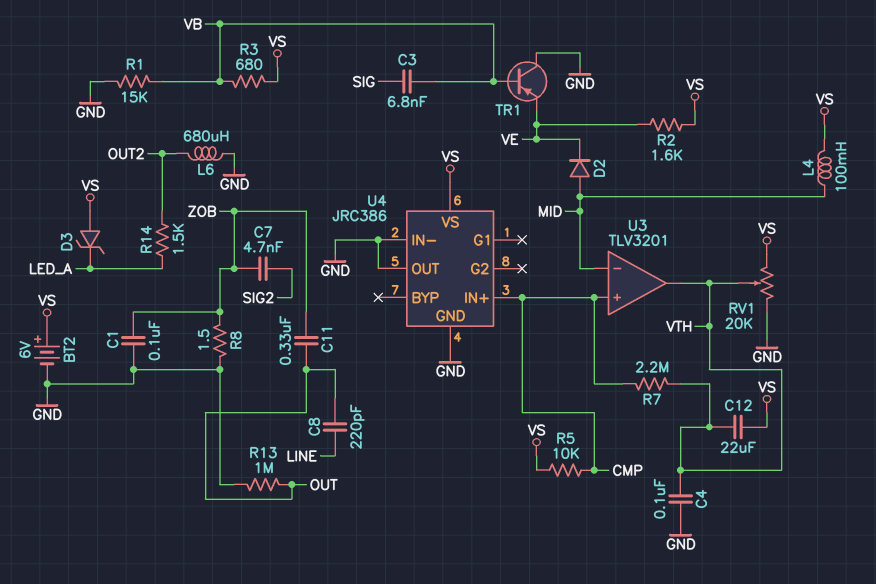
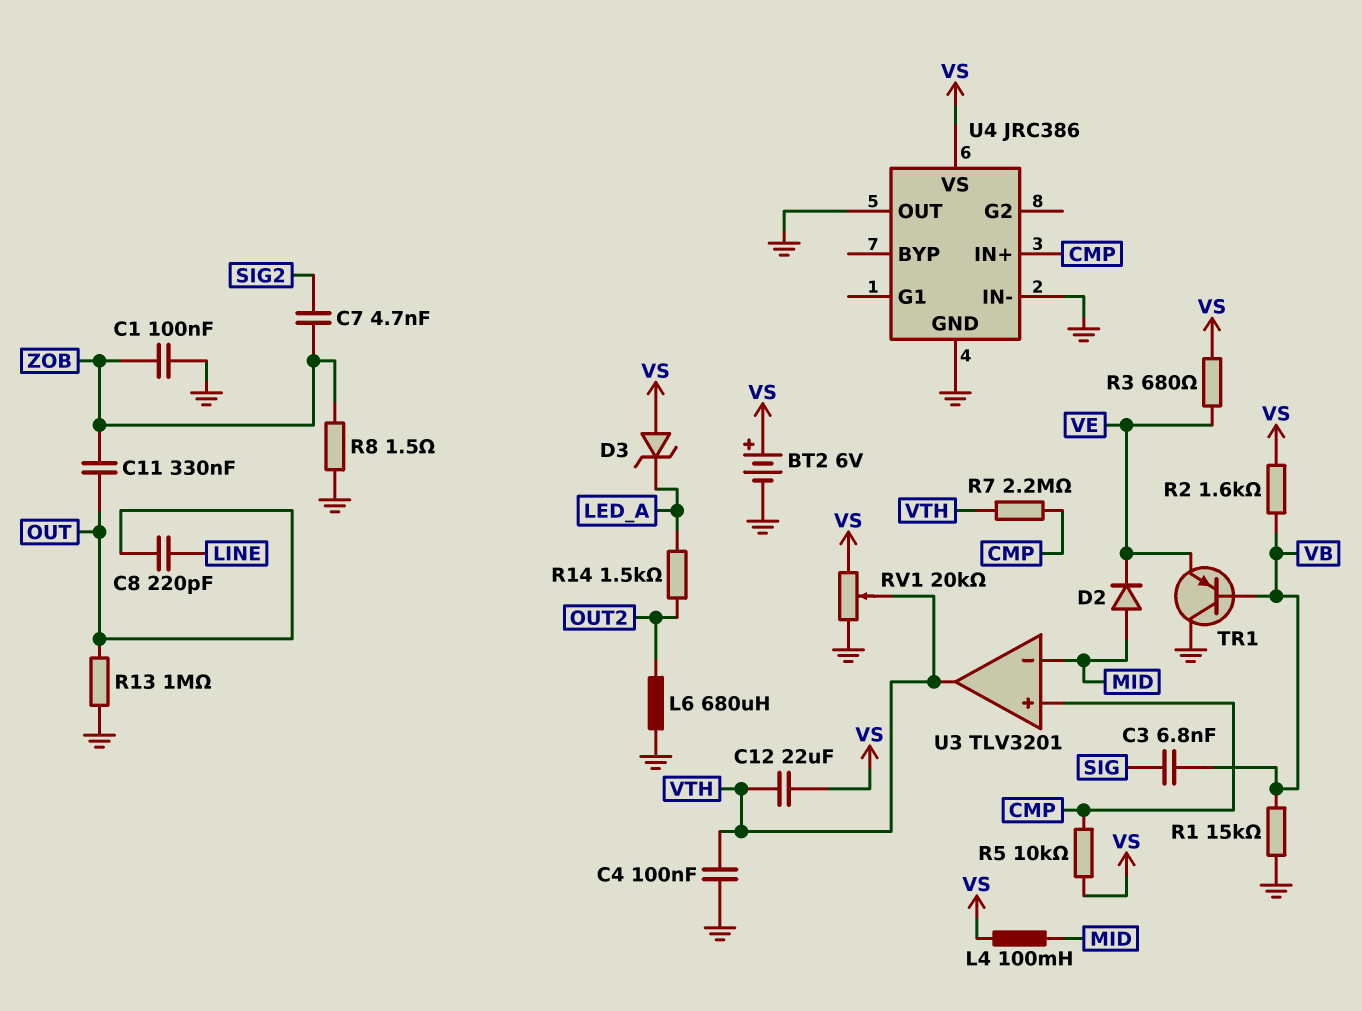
R2: 1.6k (VE, VS) -> 1.6k (VB, VS)
R3: 680 (VB, VS) -> 680 (VE, VS)

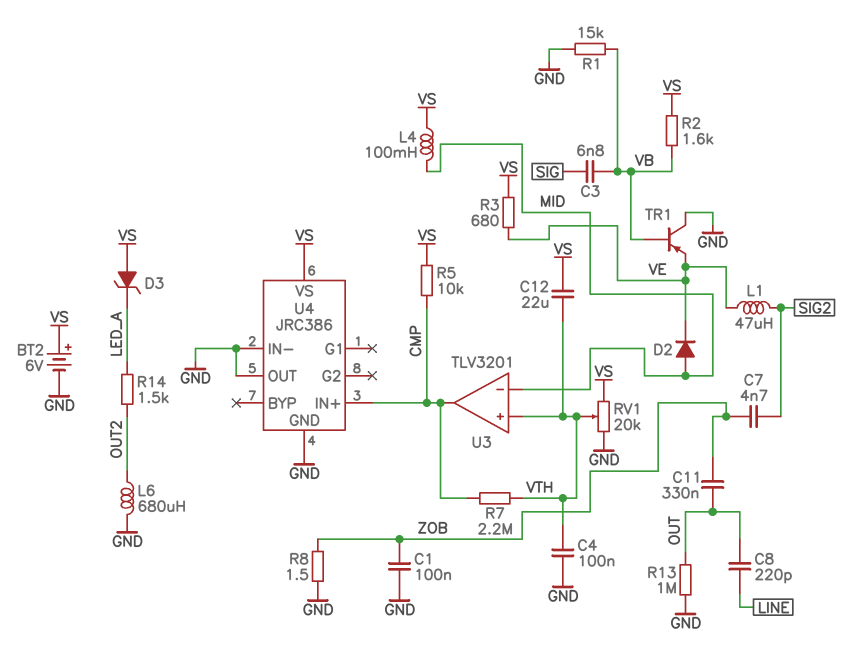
L1: none -> 47uH (SIG2, VE)
U3 pin in+: CMP -> VTH
U3 pin out: VTH -> CMP

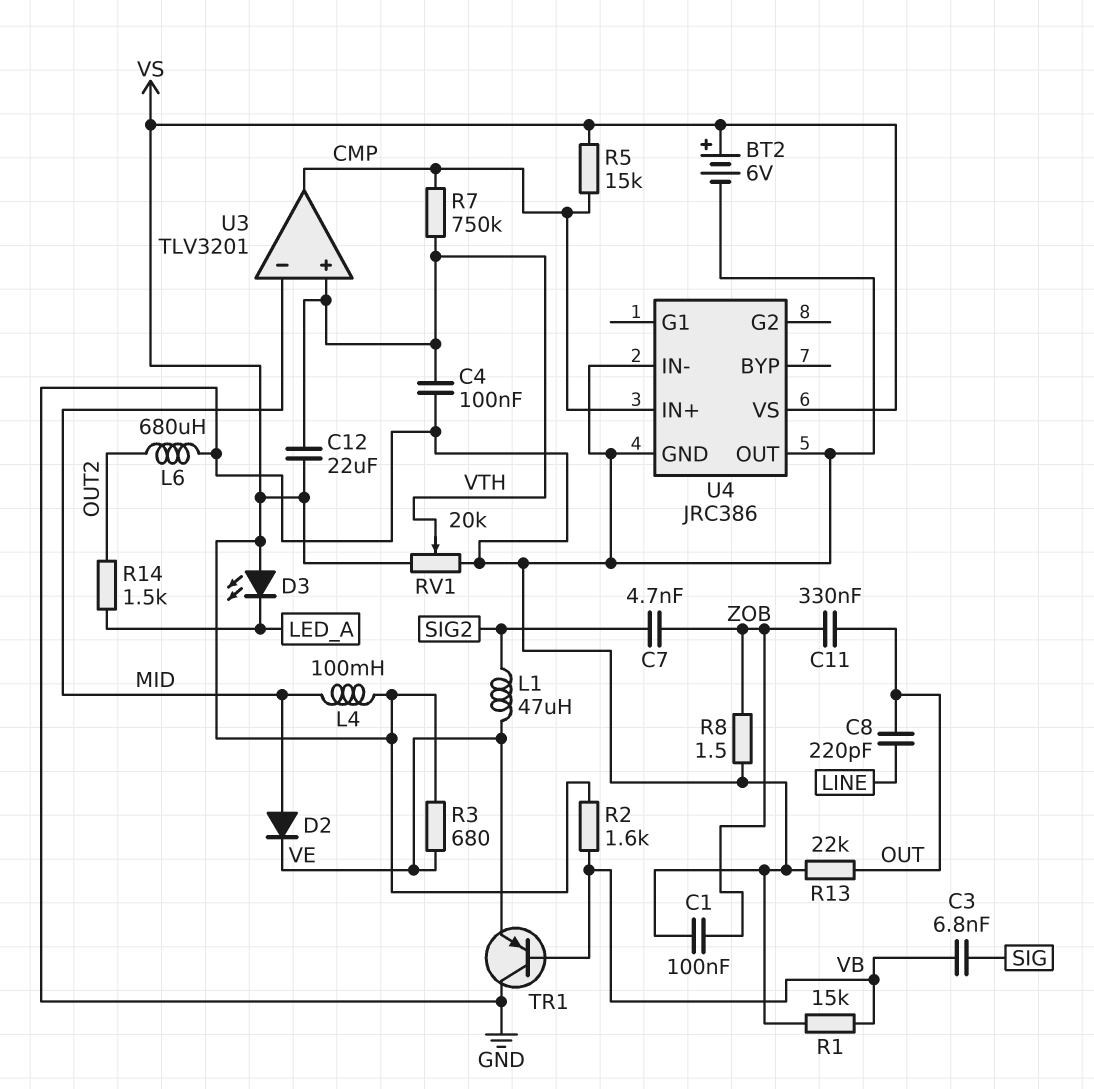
D3: zener (A VS, K LED_A) -> LED (A VS, K LED_A)
R5: 10k (CMP, VS) -> 15k (CMP, VS)
R7: 2.2M (CMP, VTH) -> 750k (CMP, VTH)
R13: 1M (GND, OUT) -> 22k (GND, OUT)

